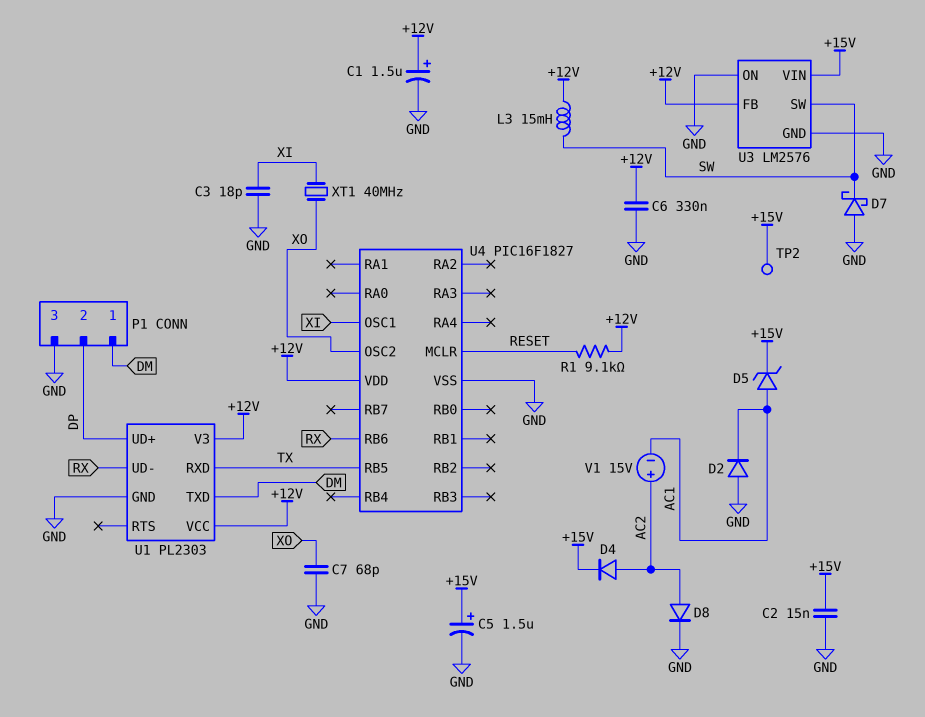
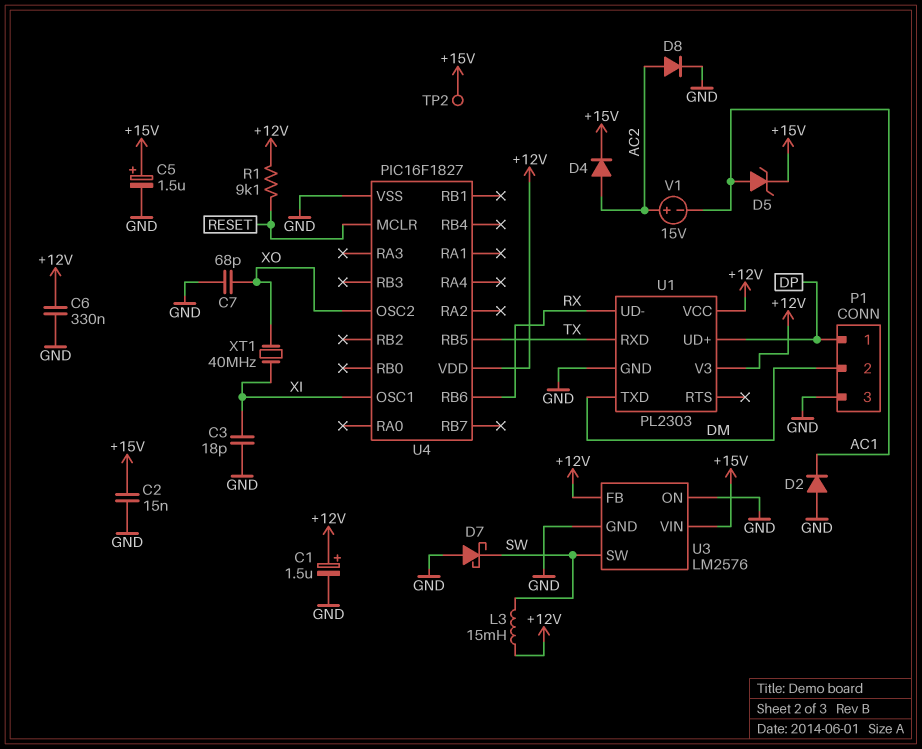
P1 pin 1: DM -> DP
P1 pin 2: DP -> DM

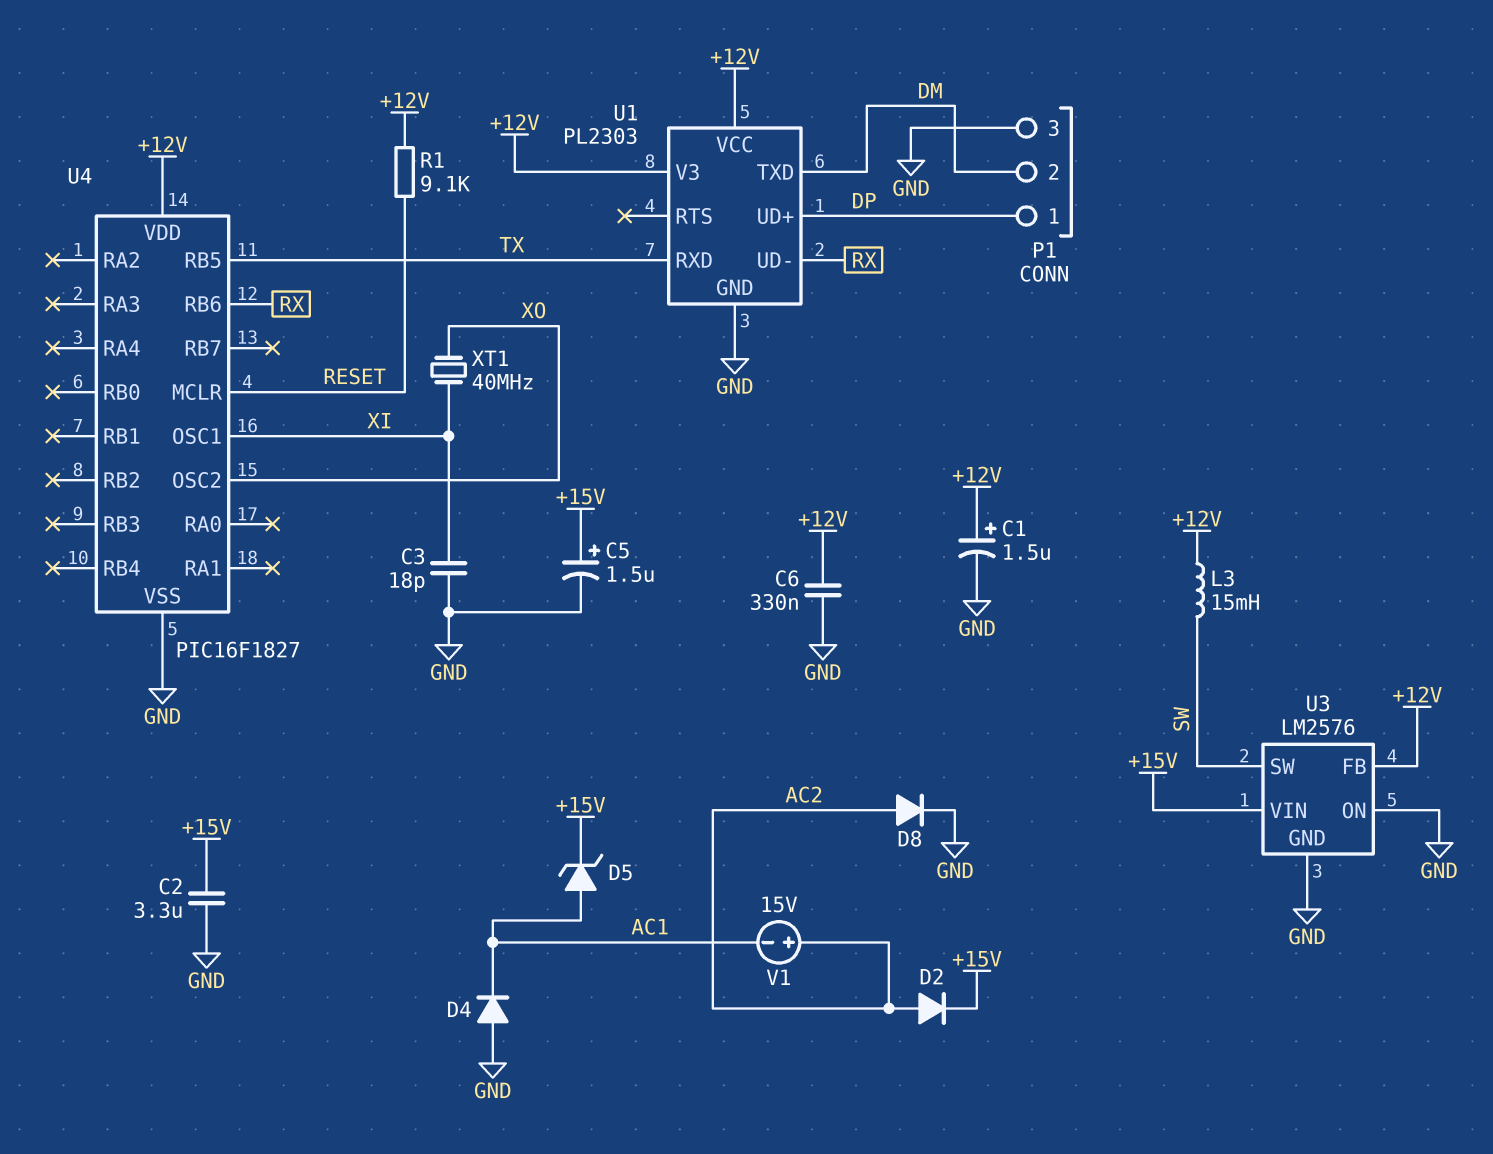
C2: 15nF (+15V, GND) -> 3.3uF (+15V, GND)
C7: 68pF (GND, XO) -> none
D2: diode (A GND, K AC1) -> diode (A AC2, K +15V)
D4: diode (A AC2, K +15V) -> diode (A GND, K AC1)
D7: schottky (A GND, K SW) -> none
TP2: test point (+15V) -> none

